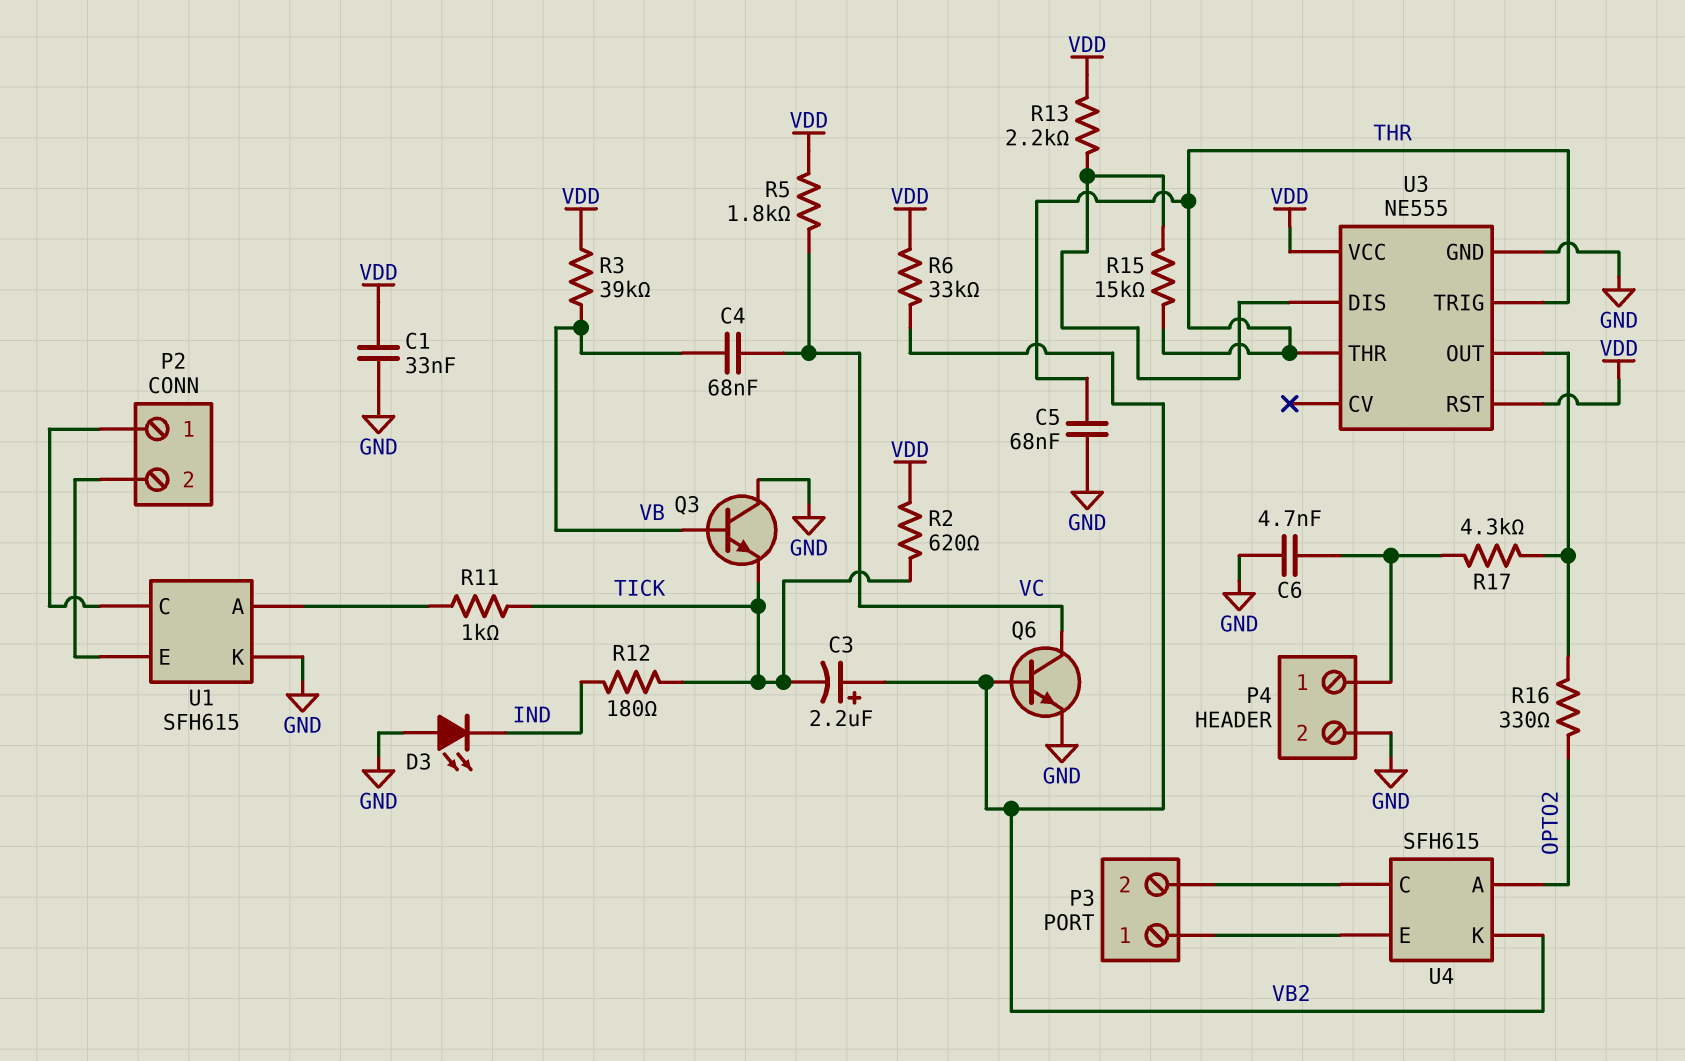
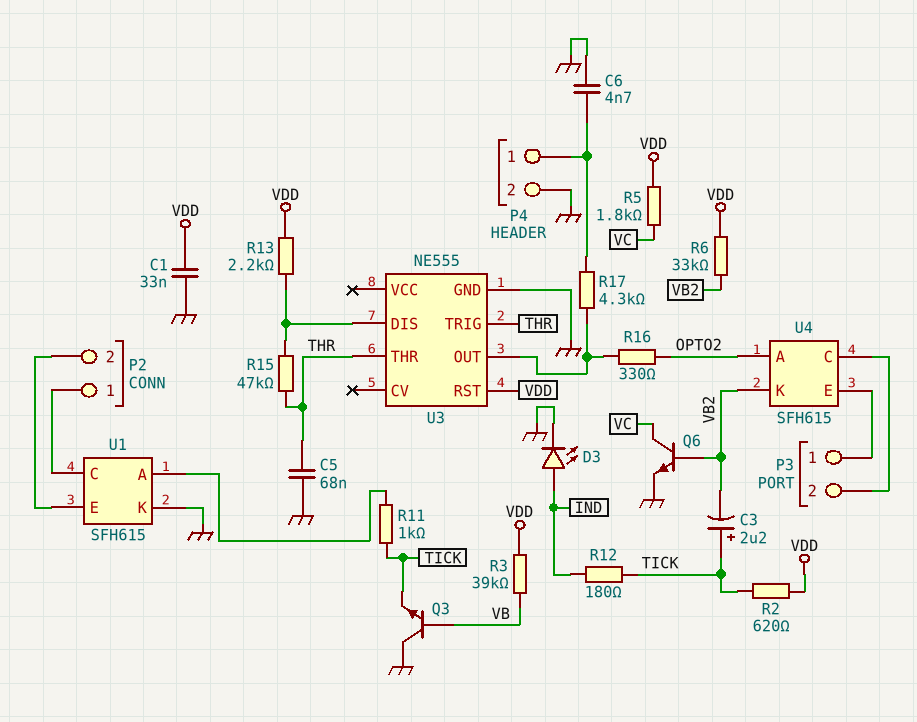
C3: 2.2uF (plus VB2, minus TICK) -> 2.2uF (plus TICK, minus VB2)
C4: 68nF (VB, VC) -> none
D3: LED (A GND, K IND) -> LED (A IND, K GND)
R15: 15k (THR, U3/DIS) -> 47k (THR, U3/DIS)
U3 pin VCC: VDD -> none

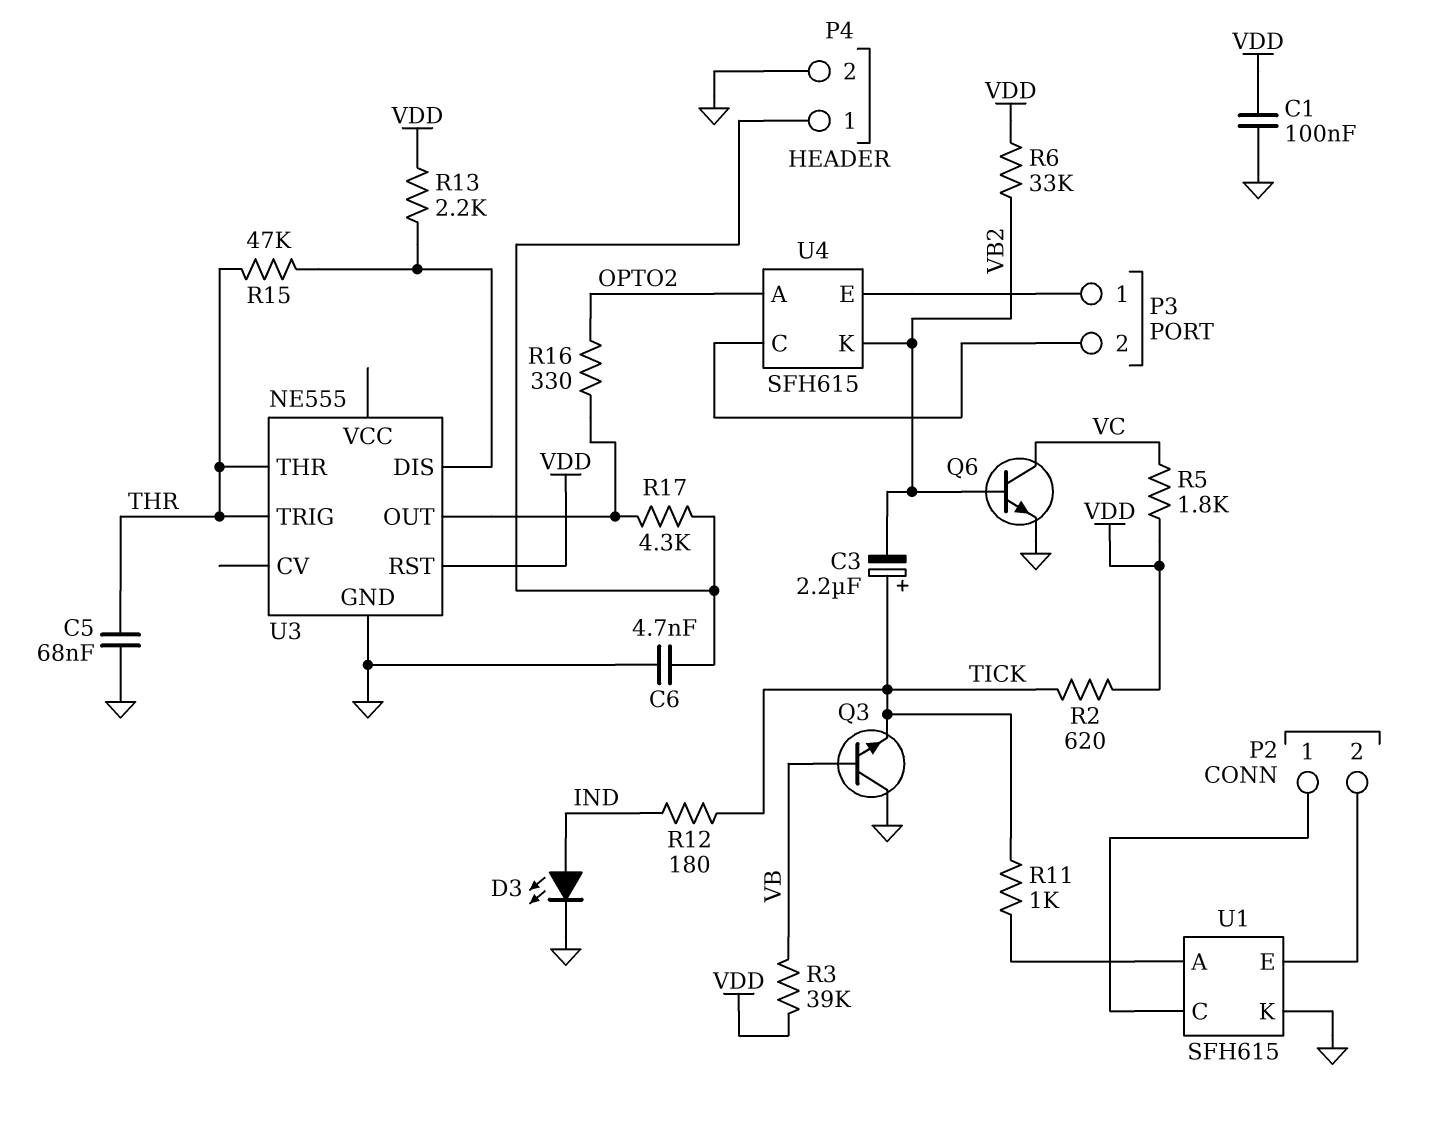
C1: 33nF (GND, VDD) -> 100nF (GND, VDD)

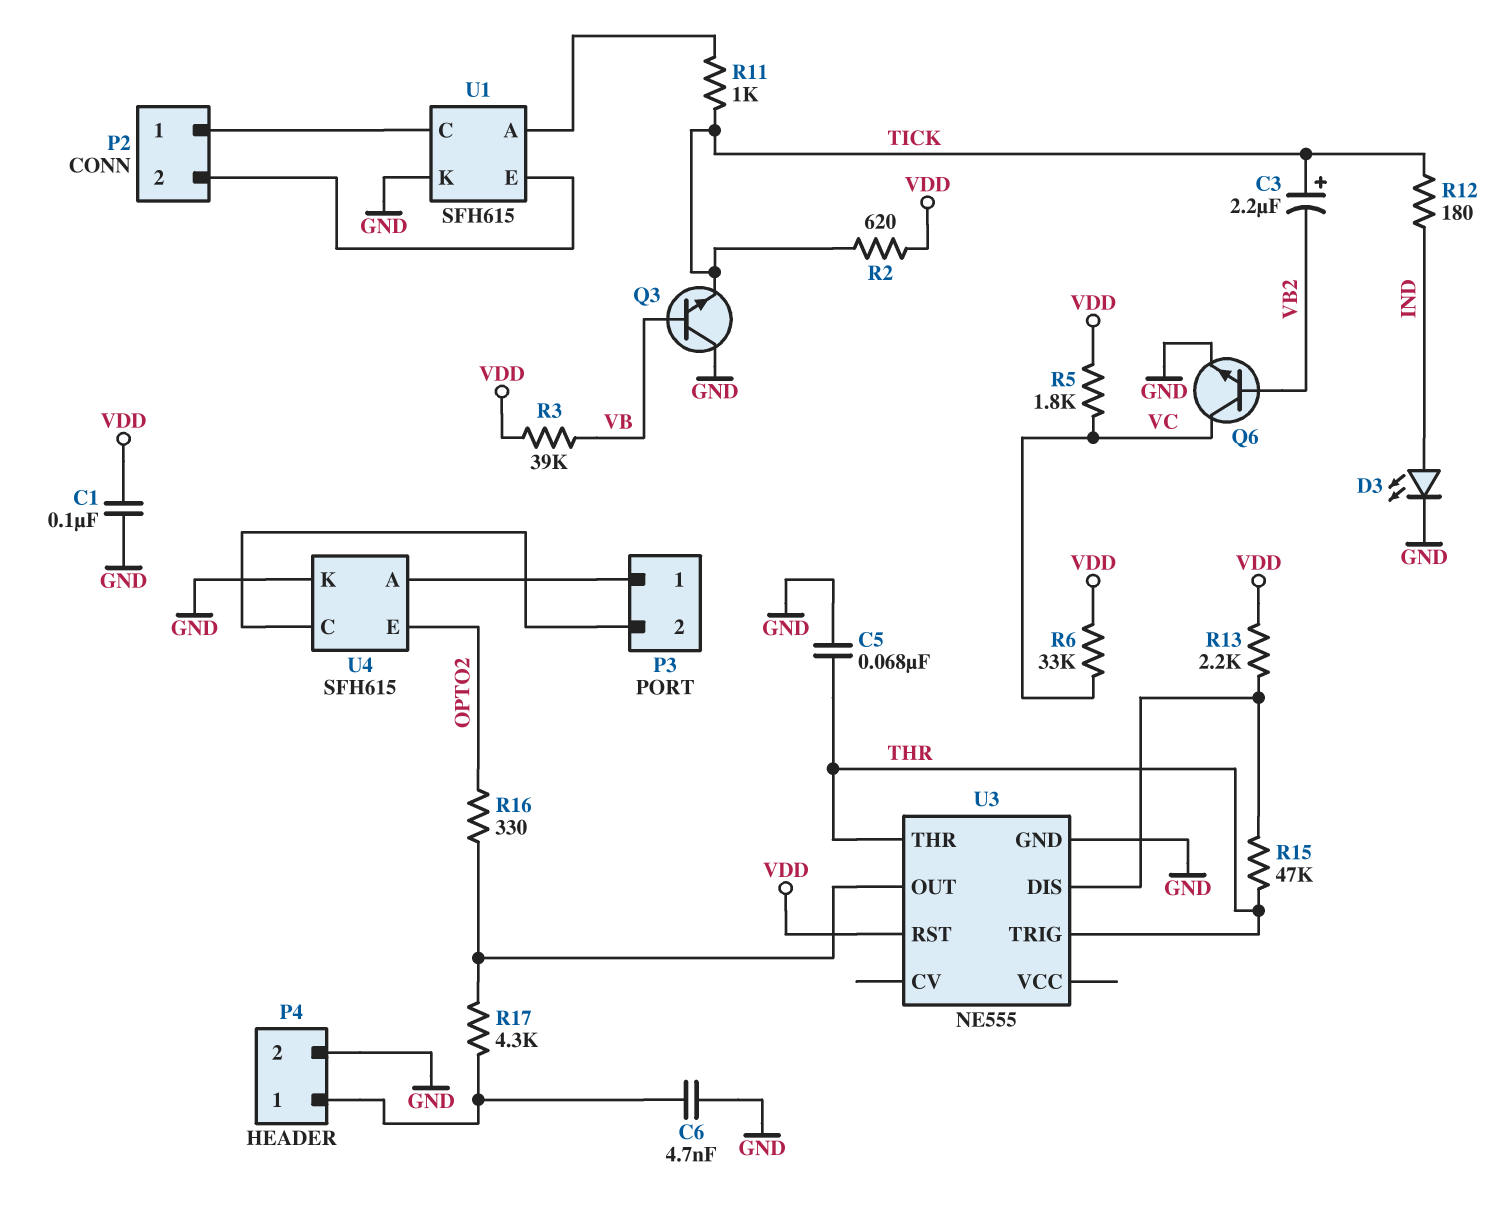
R6: 33k (VB2, VDD) -> 33k (VC, VDD)
U4 pin A: OPTO2 -> P3/1
U4 pin E: P3/1 -> OPTO2
U4 pin K: VB2 -> GND

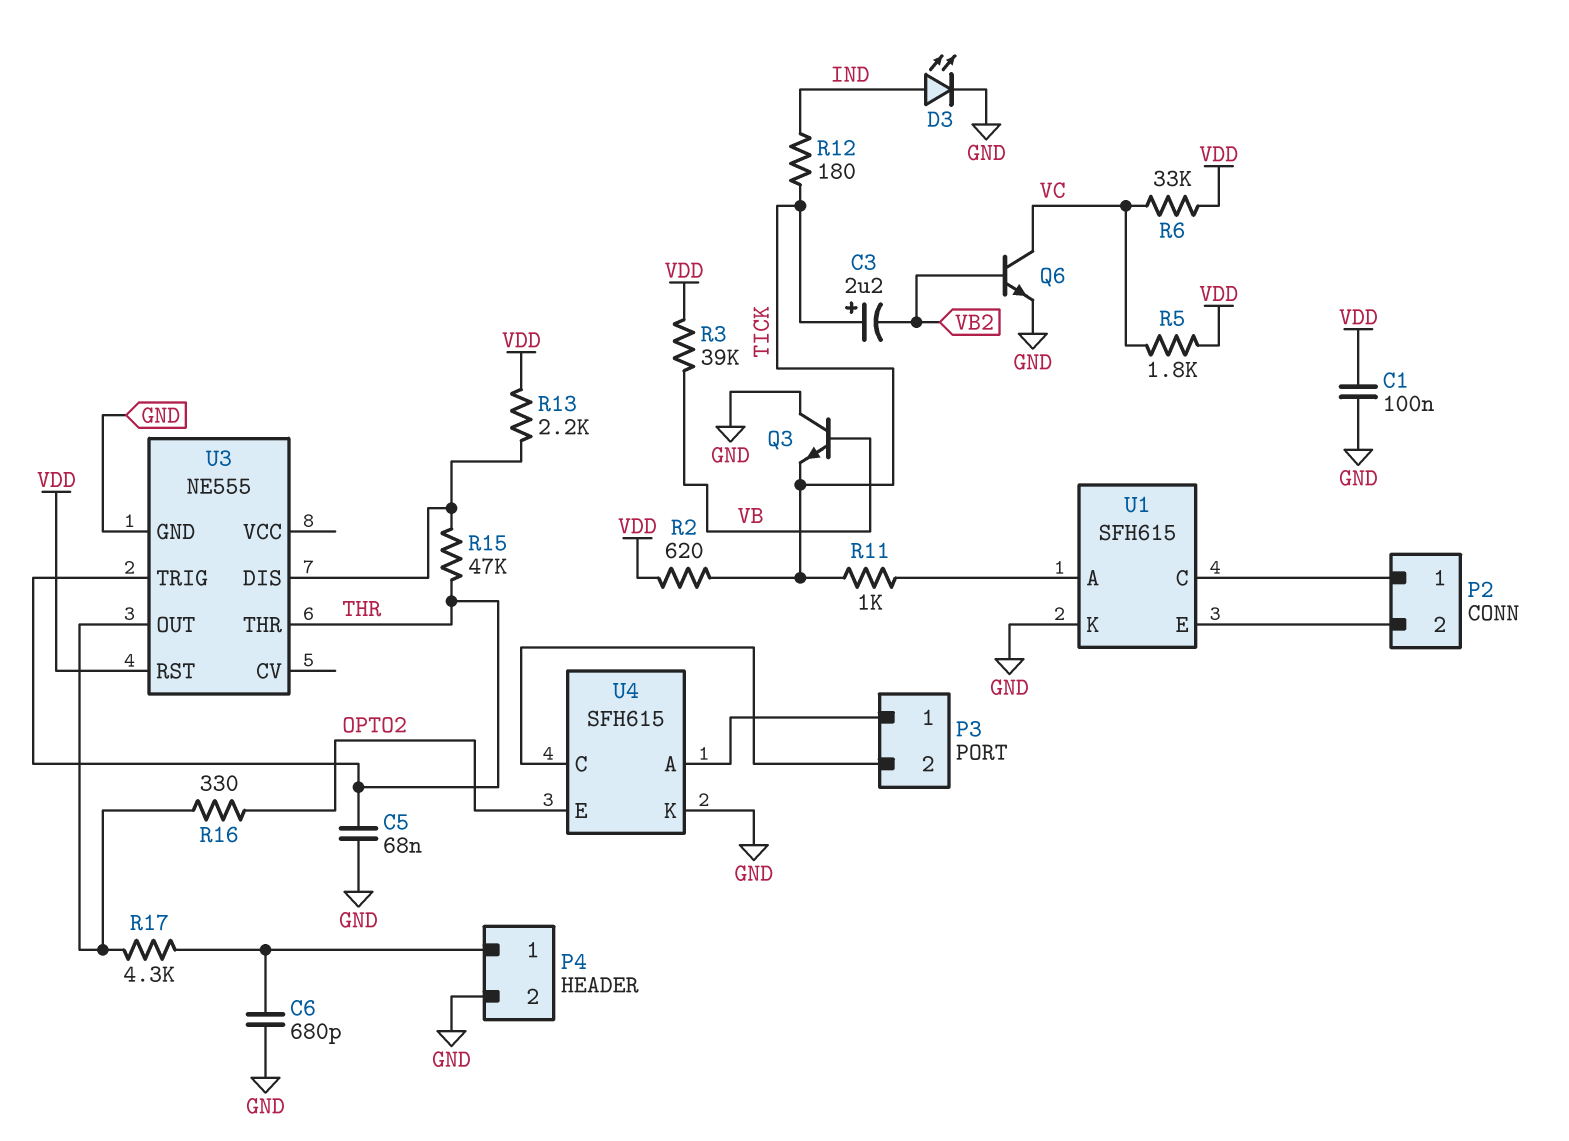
C6: 4.7nF (GND, P4/1) -> 680pF (GND, P4/1)

